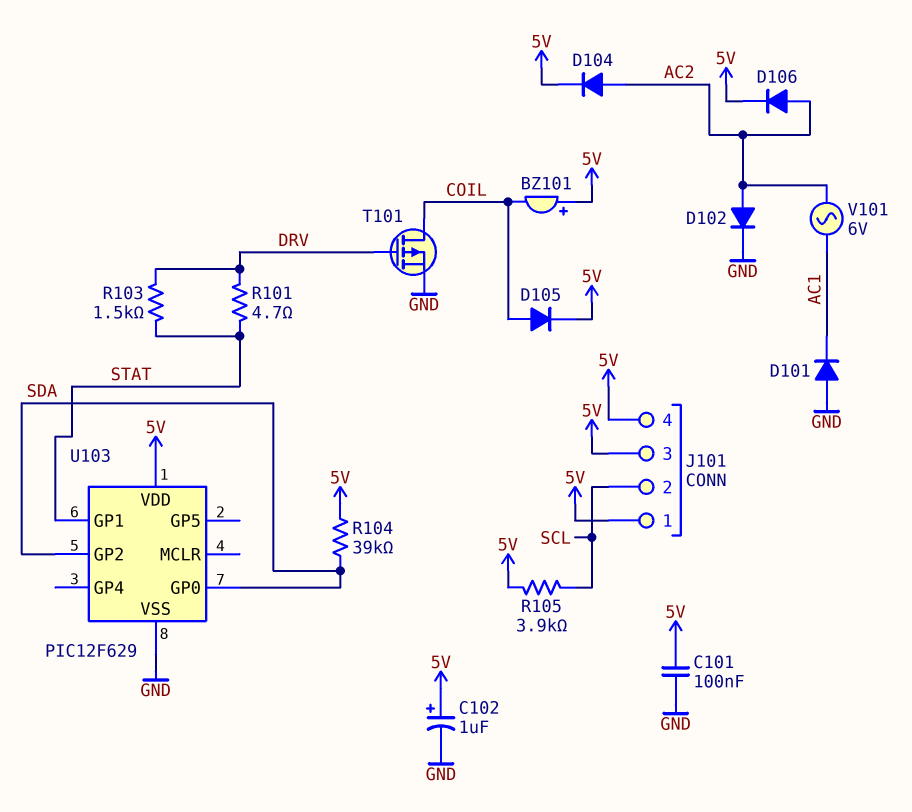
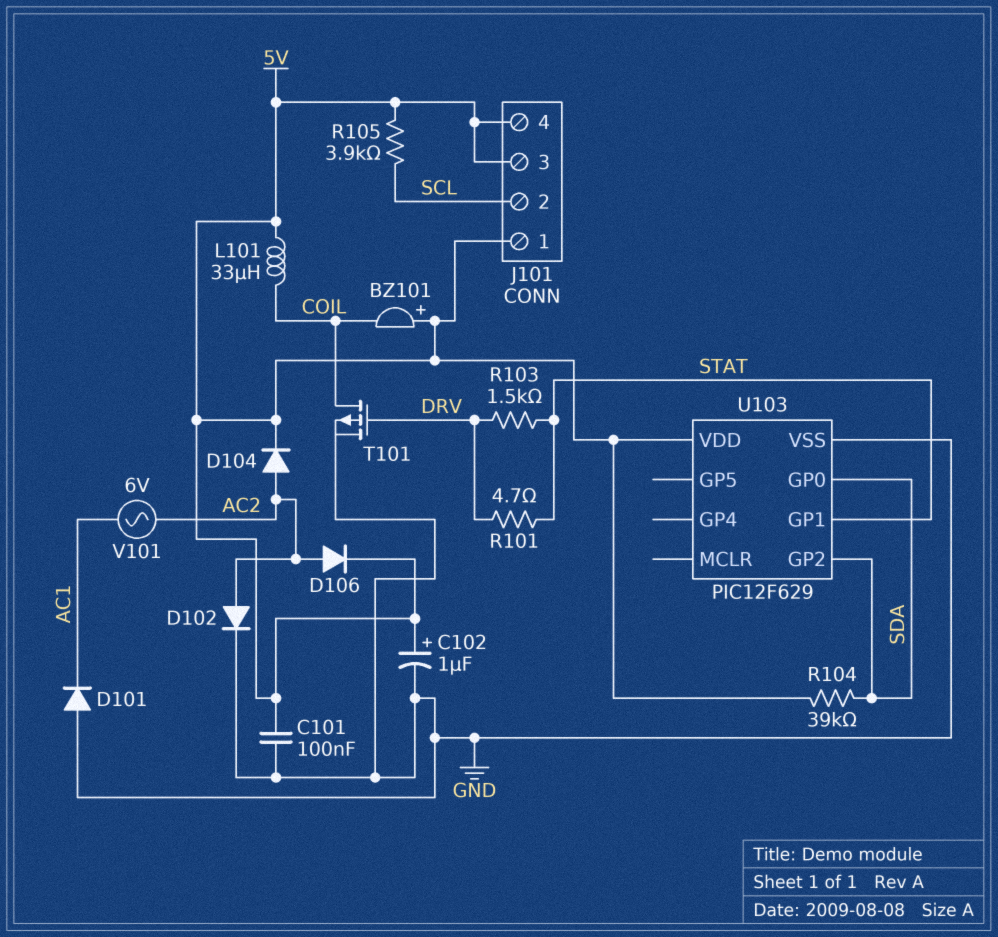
D105: diode (A COIL, K 5V) -> none
L101: none -> 33uH (5V, COIL)

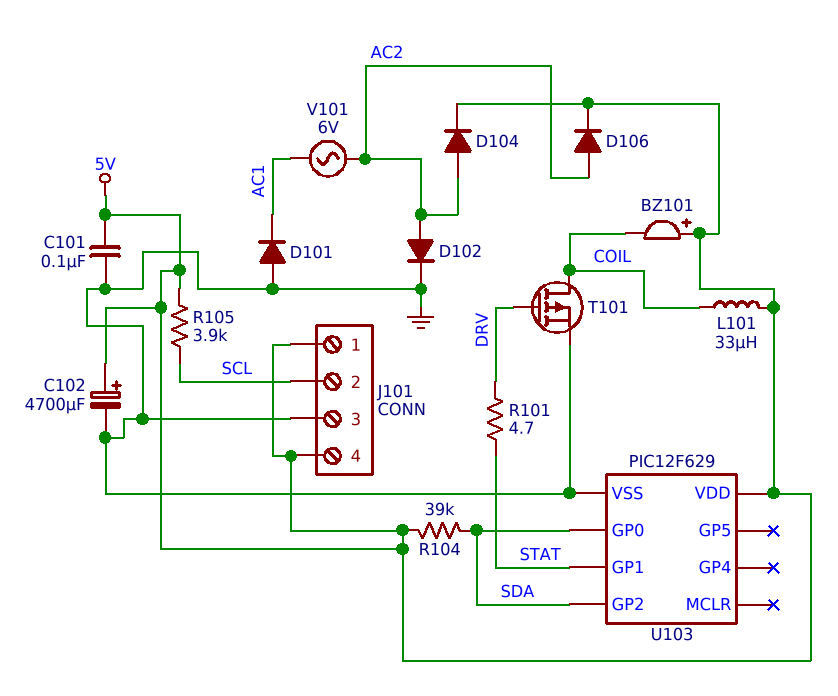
C102: 1uF (plus 5V, minus GND) -> 4700uF (plus 5V, minus GND)
J101 pin 3: 5V -> GND
R103: 1.5k (DRV, STAT) -> none

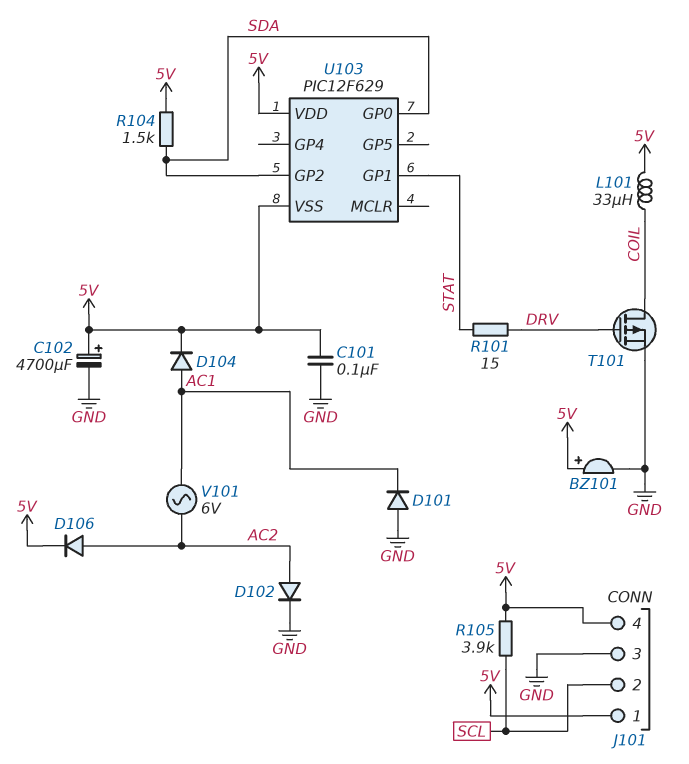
BZ101: buzzer (plus 5V, minus COIL) -> buzzer (plus 5V, minus GND)
D104: diode (A AC2, K 5V) -> diode (A AC1, K 5V)
R101: 4.7 (DRV, STAT) -> 15 (DRV, STAT)
R104: 39k (5V, SDA) -> 1.5k (5V, SDA)
U103 pin VSS: GND -> 5V

